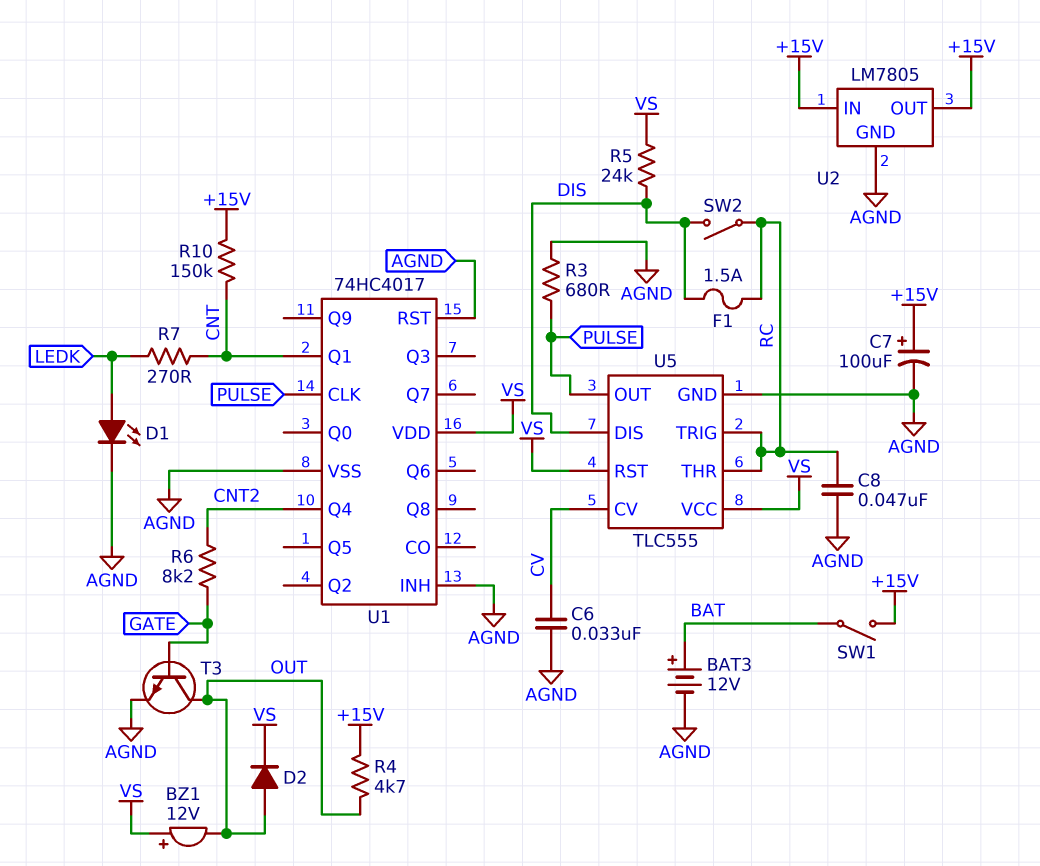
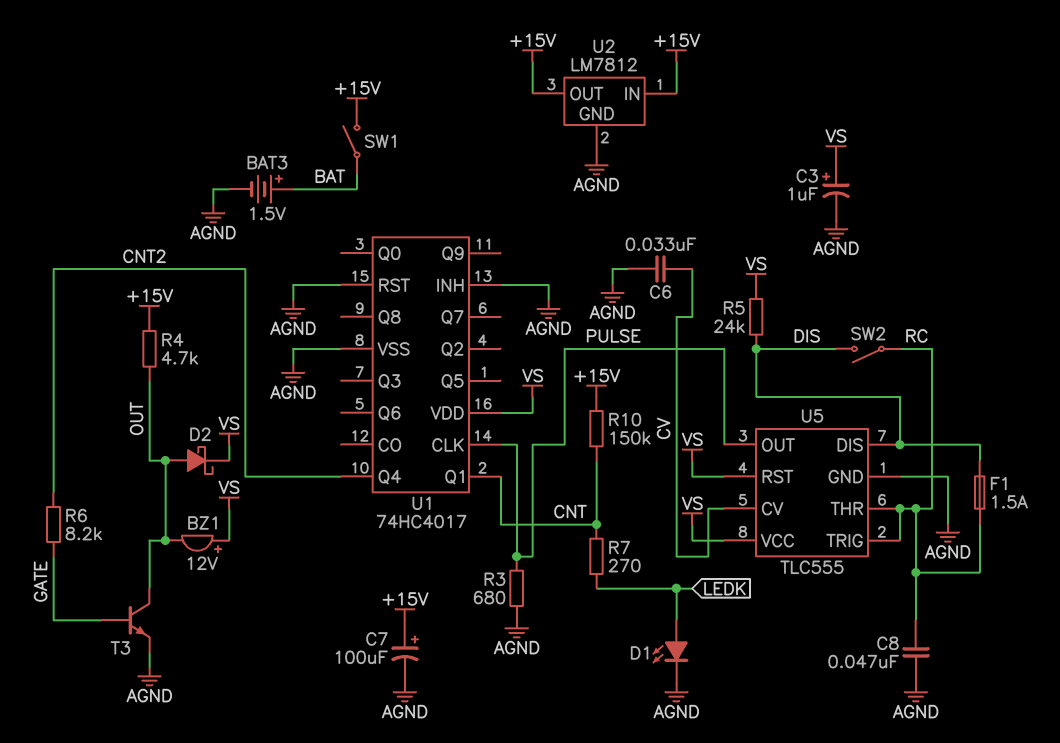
BAT3: 12V (plus BAT, minus AGND) -> 1.5V (plus BAT, minus AGND)
C3: none -> 1uF (plus VS, minus AGND)
D2: diode (A OUT, K VS) -> schottky (A OUT, K VS)
U2: LM7805 -> LM7812

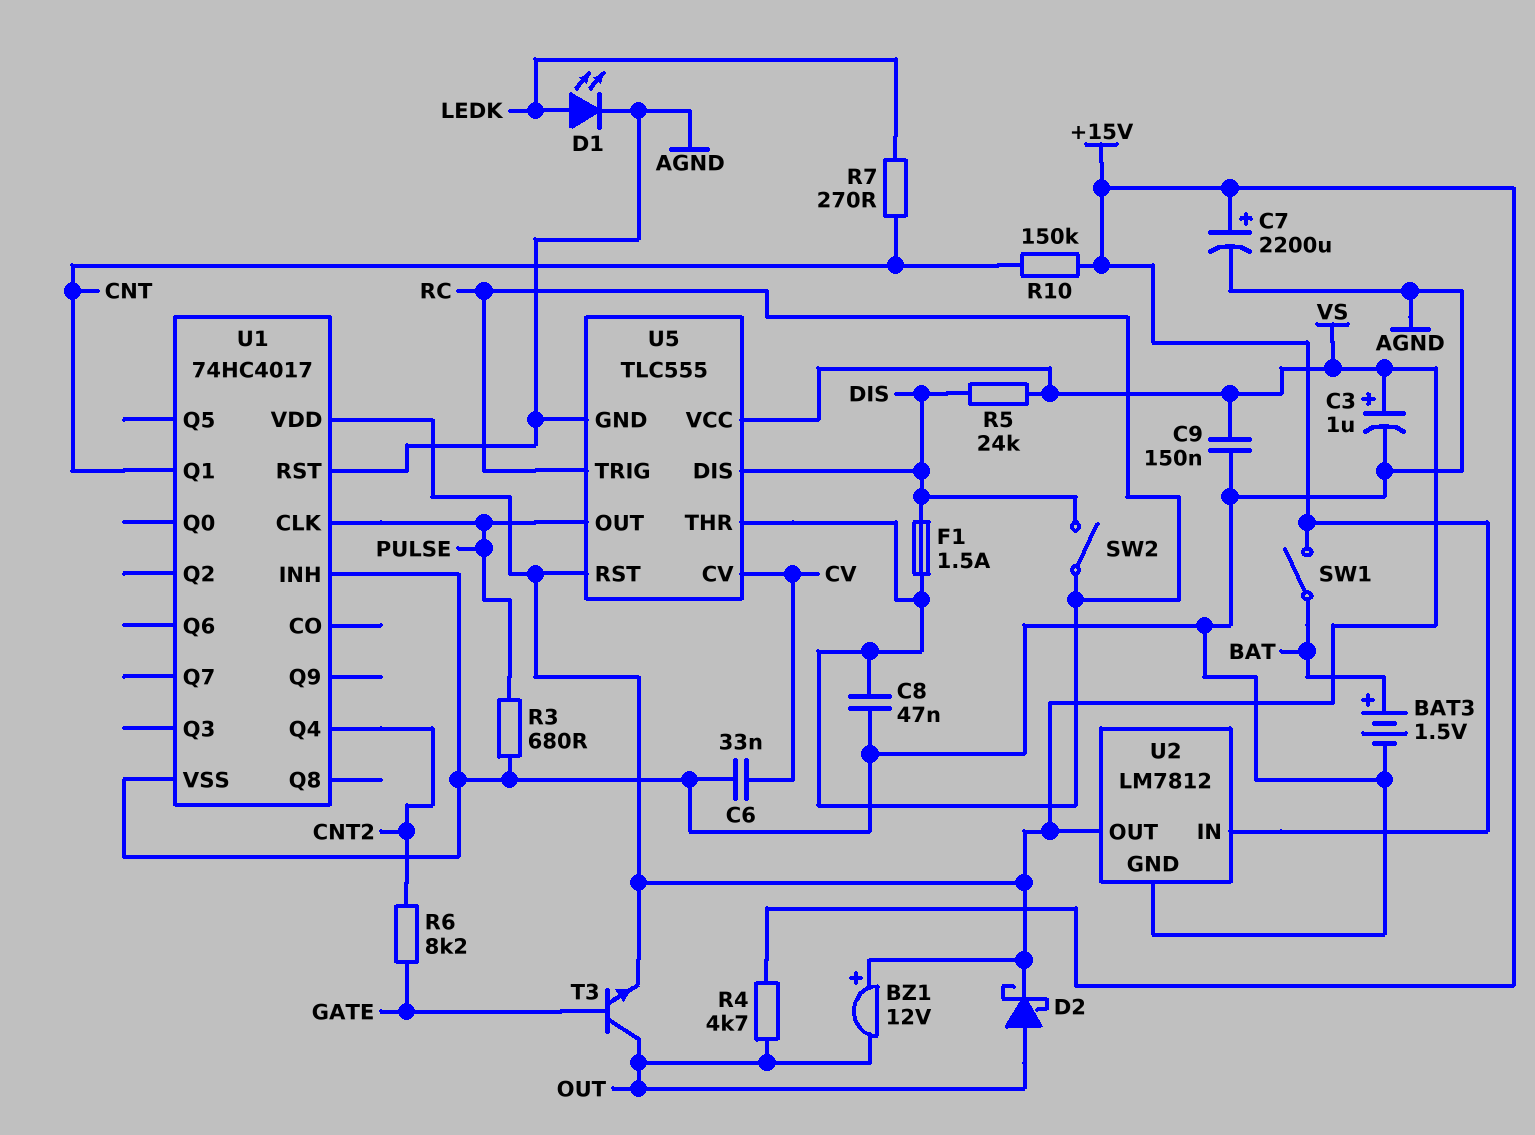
C7: 100uF (plus +15V, minus AGND) -> 2200uF (plus +15V, minus AGND)
C9: none -> 150nF (AGND, VS)
T3: NPN (B GATE, C OUT, E AGND) -> NPN (B GATE, C OUT, E VS)
U2 pin OUT: +15V -> VS

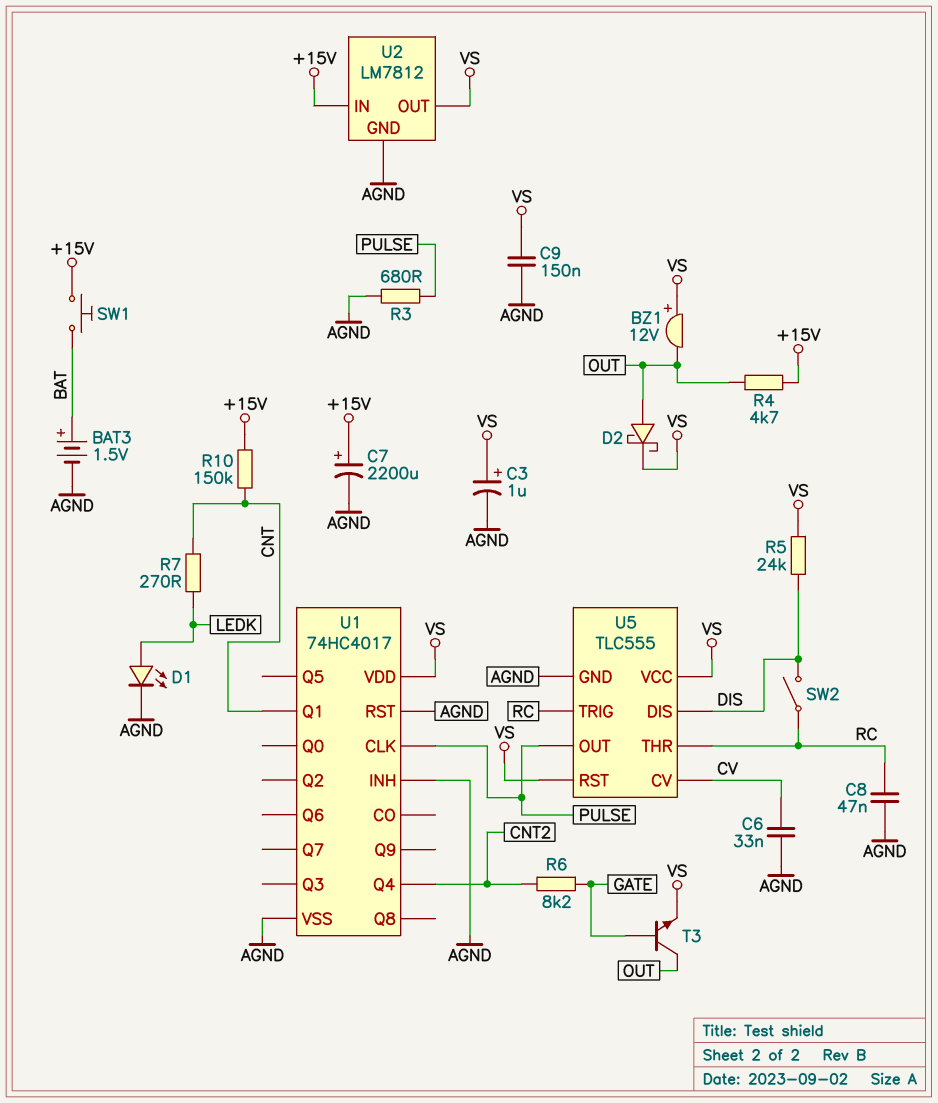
F1: 1.5A (DIS, RC) -> none
SW1: switch (+15V, BAT) -> button (+15V, BAT)

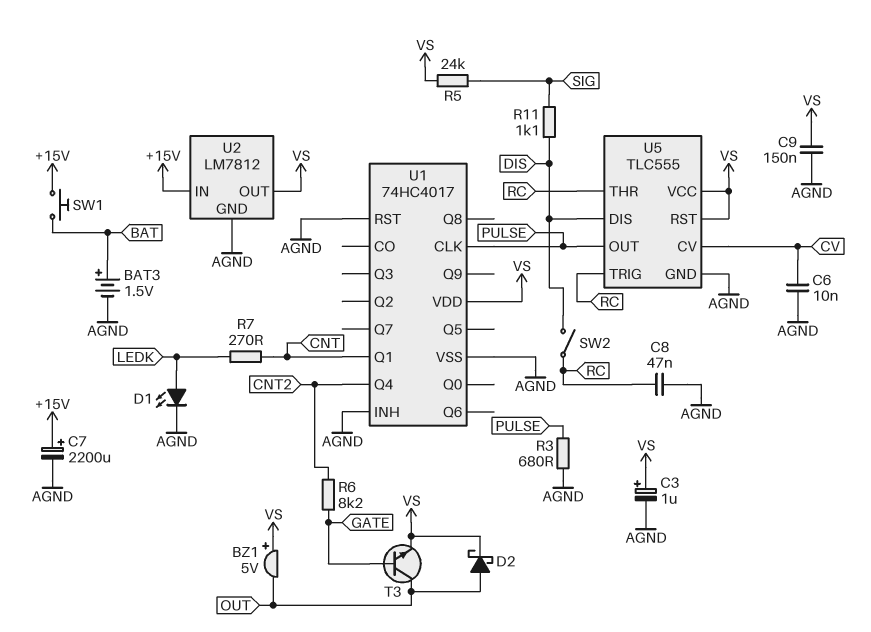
BZ1: buzzer 12V (plus VS, minus OUT) -> buzzer 5V (plus VS, minus OUT)
C6: 33nF (AGND, CV) -> 10nF (AGND, CV)
R4: 4.7k (+15V, OUT) -> none
R5: 24k (DIS, VS) -> 24k (SIG, VS)
R10: 150k (+15V, CNT) -> none
R11: none -> 1.1k (DIS, SIG)

